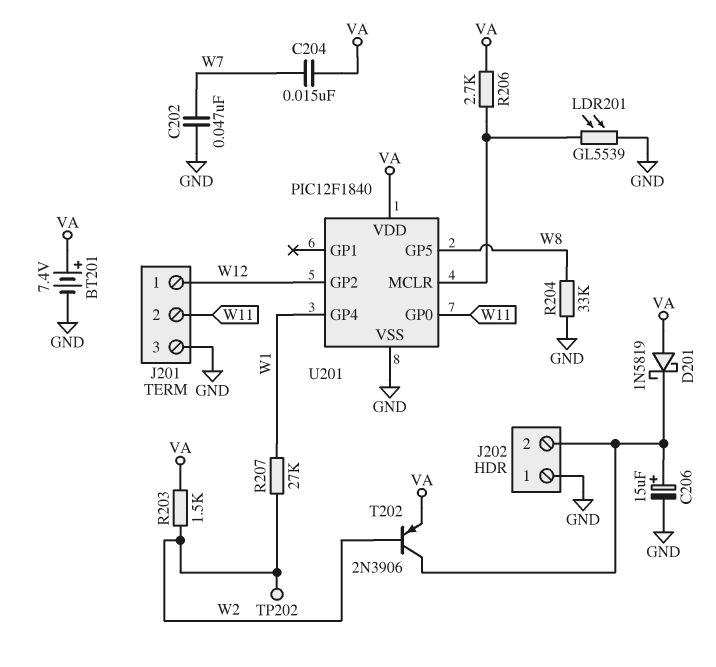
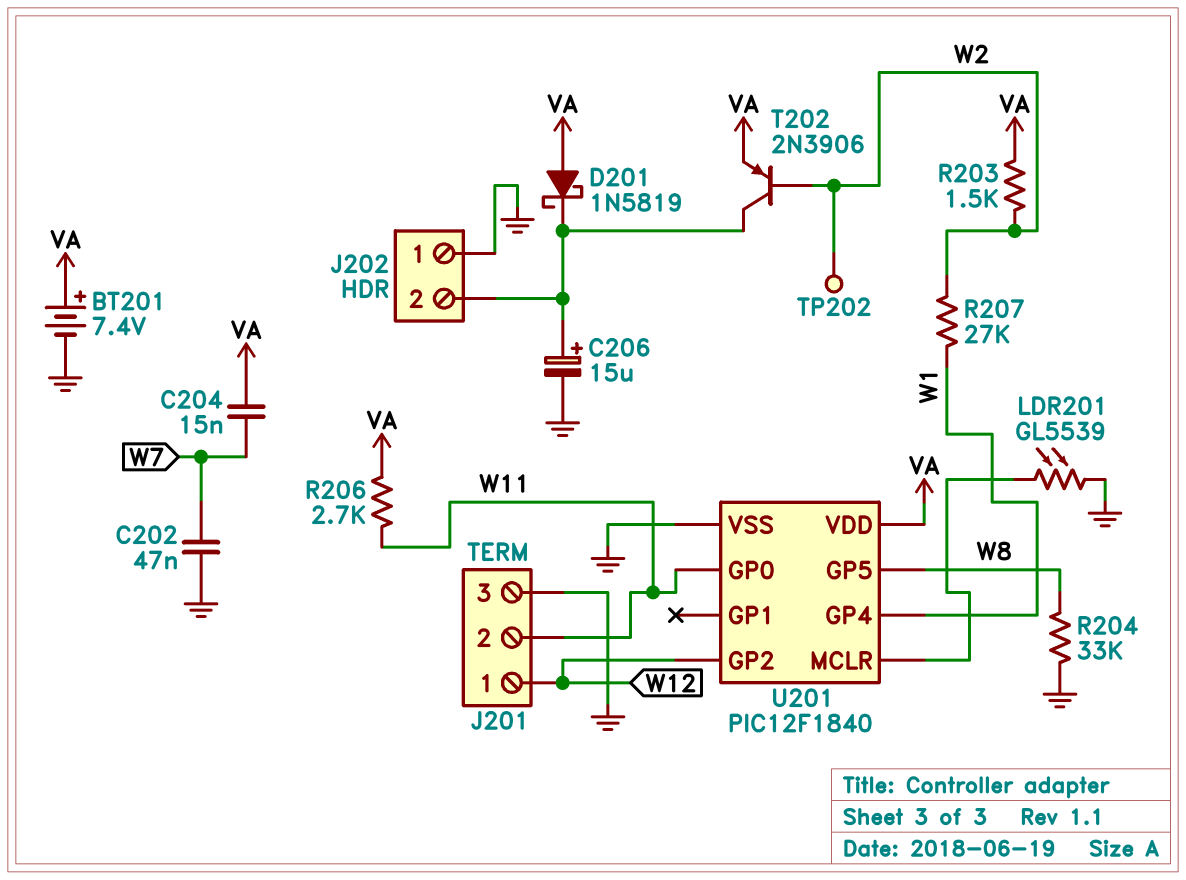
R206: 2.7k (U201/MCLR, VA) -> 2.7k (VA, W11)

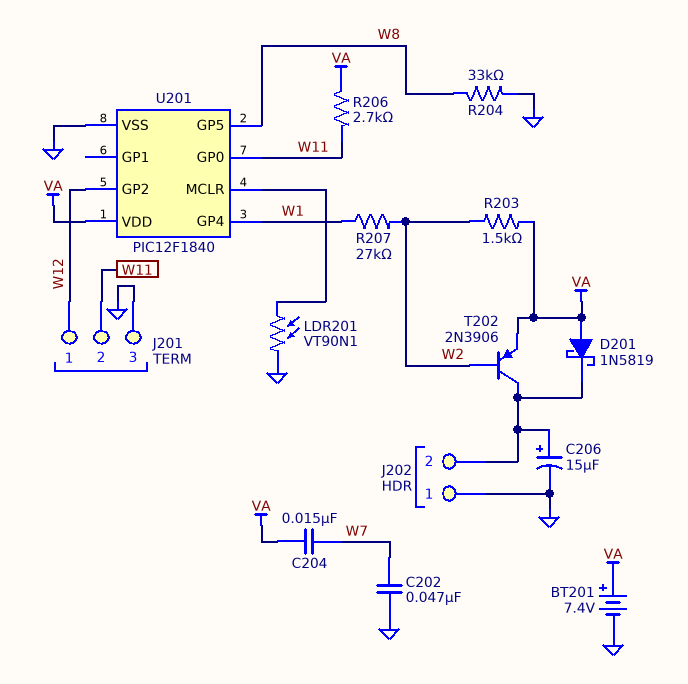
LDR201: GL5539 (GND, U201/MCLR) -> VT90N1 (GND, U201/MCLR)
TP202: test point (W2) -> none

